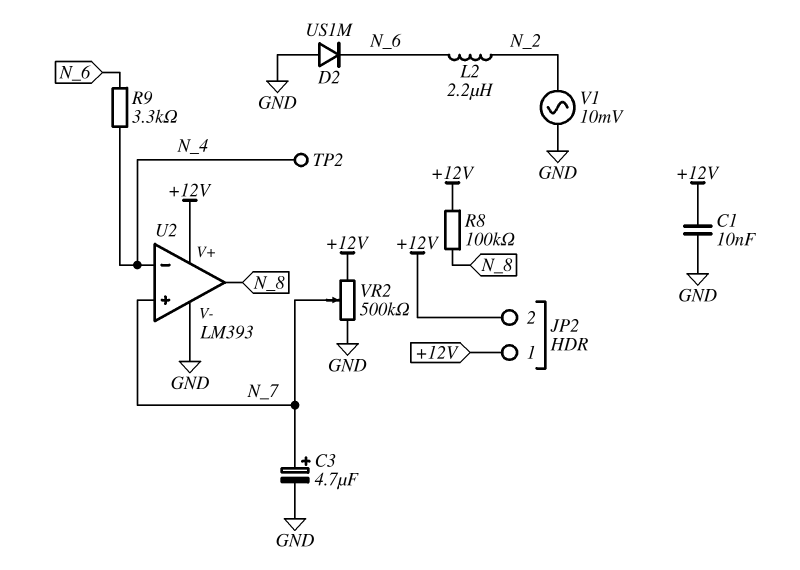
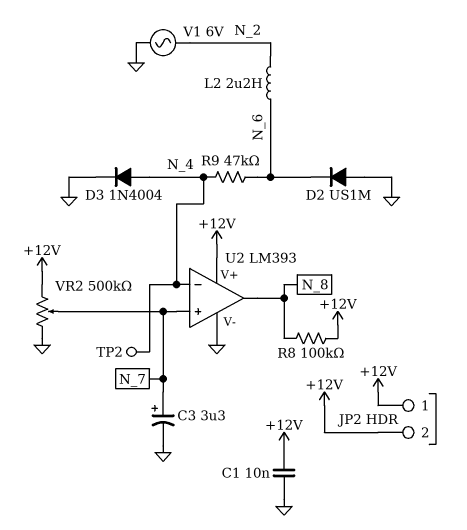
C3: 4.7uF (plus N_7, minus GND) -> 3.3uF (plus N_7, minus GND)
D3: none -> diode 1N4004 (A N_4, K GND)
R9: 3.3k (N_4, N_6) -> 47k (N_4, N_6)
V1: AC 10mV (GND, N_2) -> AC 6V (GND, N_2)

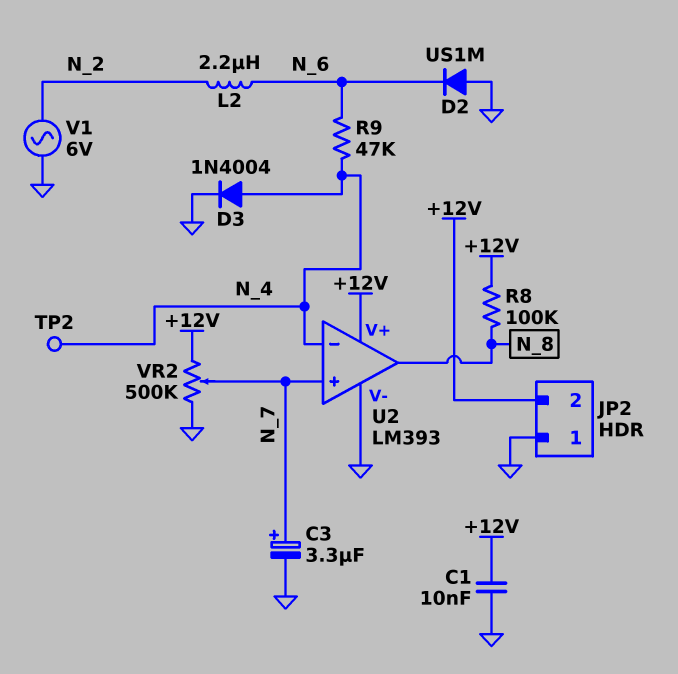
JP2 pin 1: +12V -> GND

